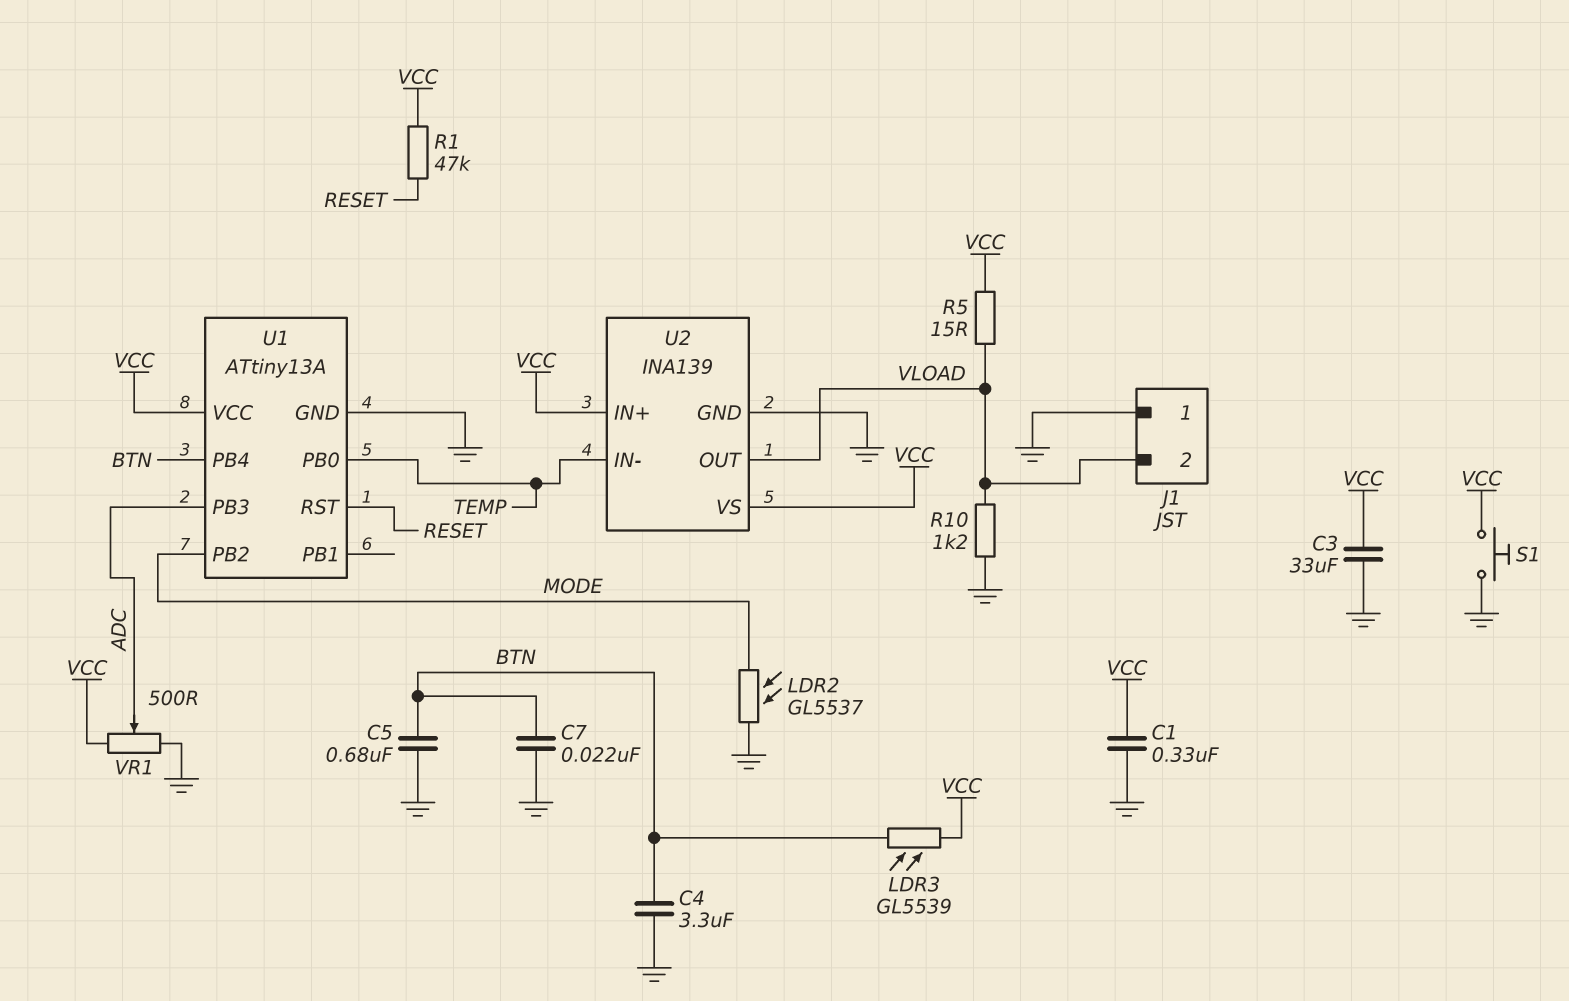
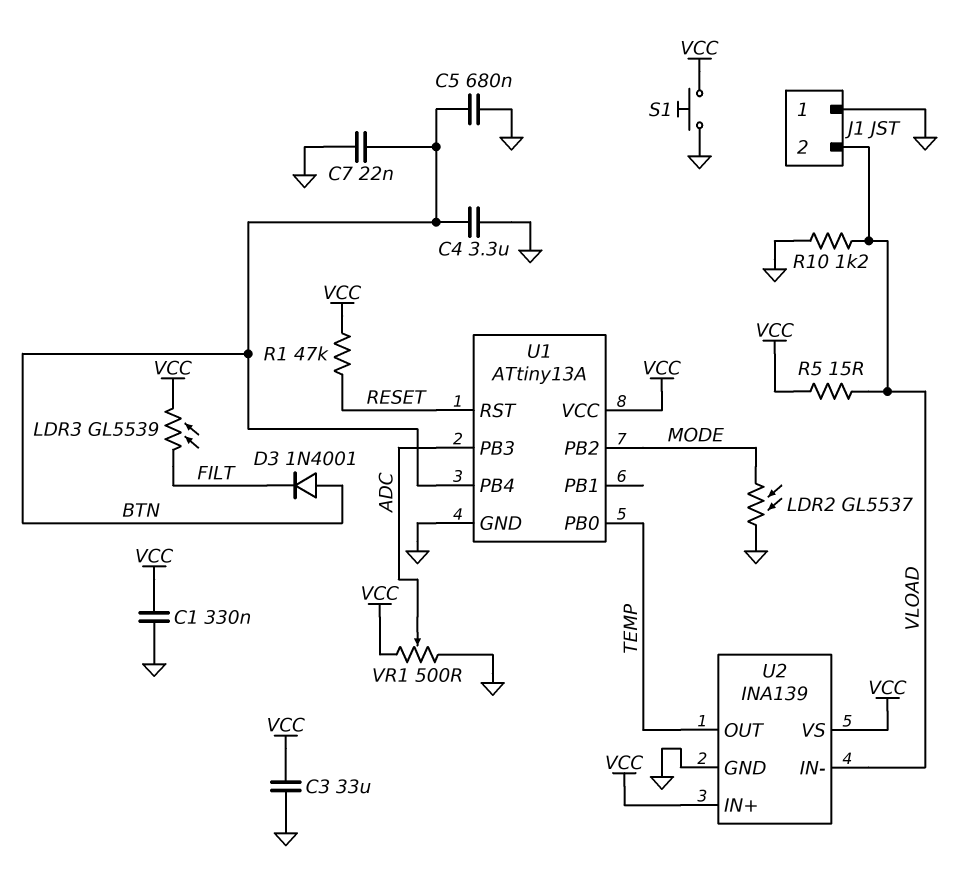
D3: none -> diode 1N4001 (A BTN, K FILT)
LDR3: GL5539 (BTN, VCC) -> GL5539 (FILT, VCC)
U2 pin IN-: TEMP -> VLOAD
U2 pin OUT: VLOAD -> TEMP

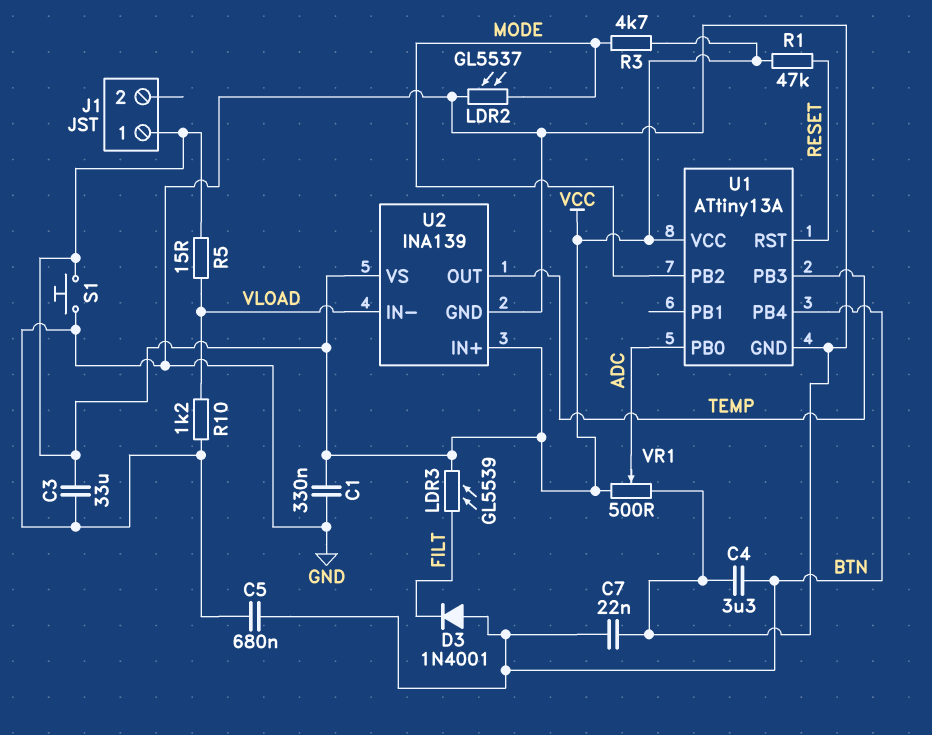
J1 pin 1: GND -> VCC
J1 pin 2: VLOAD -> none
R3: none -> 4.7k (MODE, VCC)
U1 pin PB0: TEMP -> ADC
U1 pin PB3: ADC -> TEMP

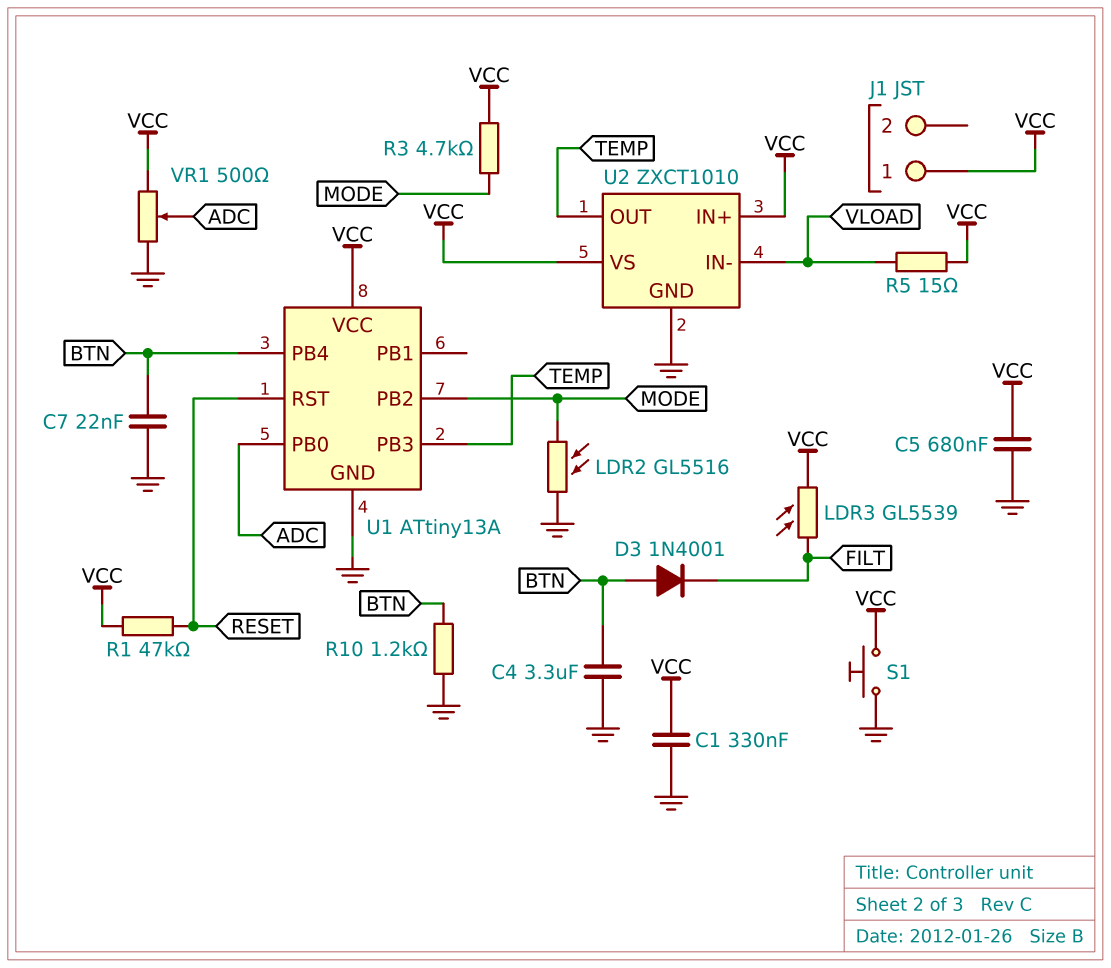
C3: 33uF (GND, VCC) -> none
C5: 680nF (BTN, GND) -> 680nF (GND, VCC)
LDR2: GL5537 (GND, MODE) -> GL5516 (GND, MODE)
R10: 1.2k (GND, VLOAD) -> 1.2k (BTN, GND)
U2: INA139 -> ZXCT1010

